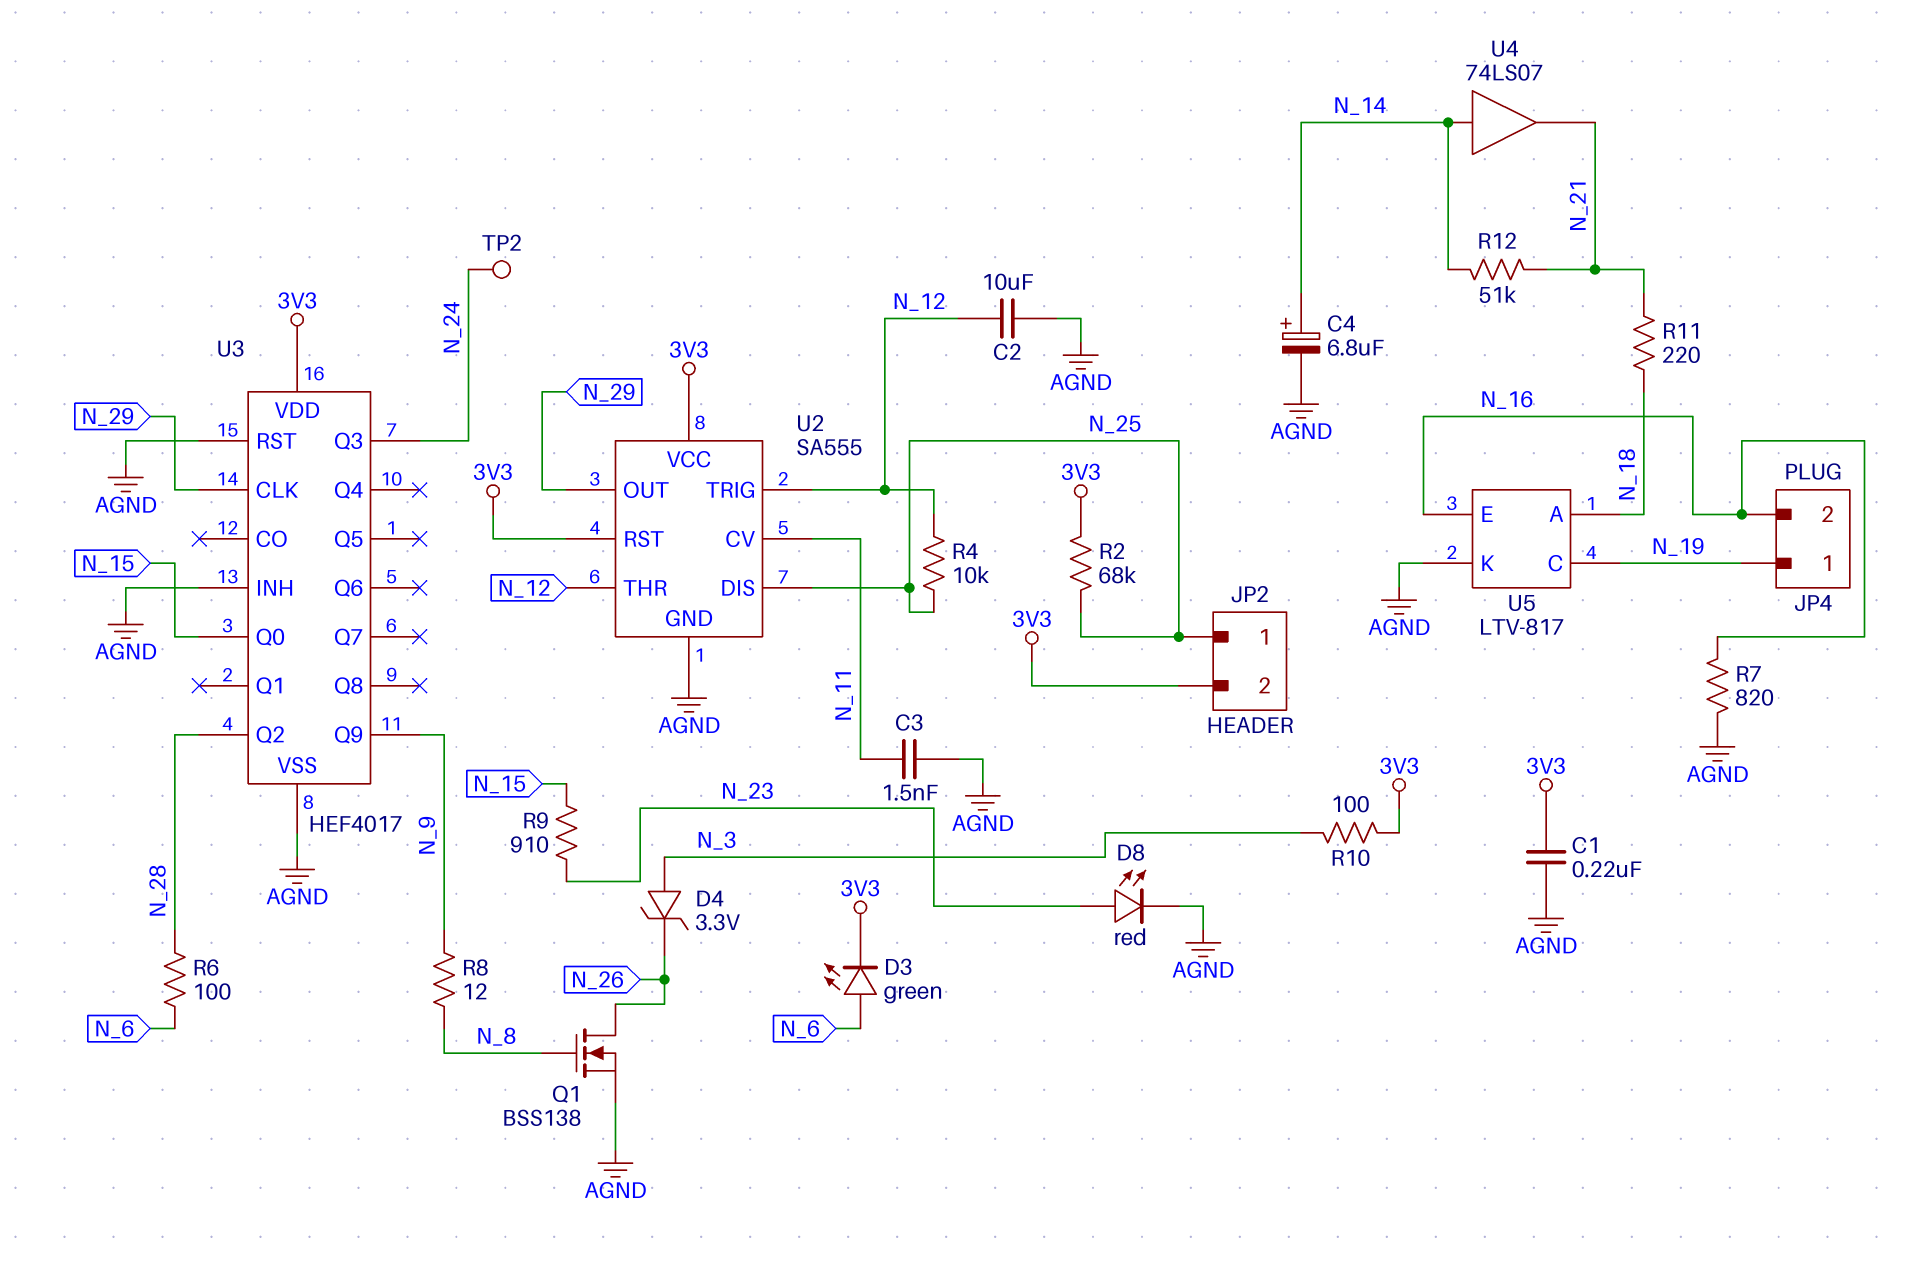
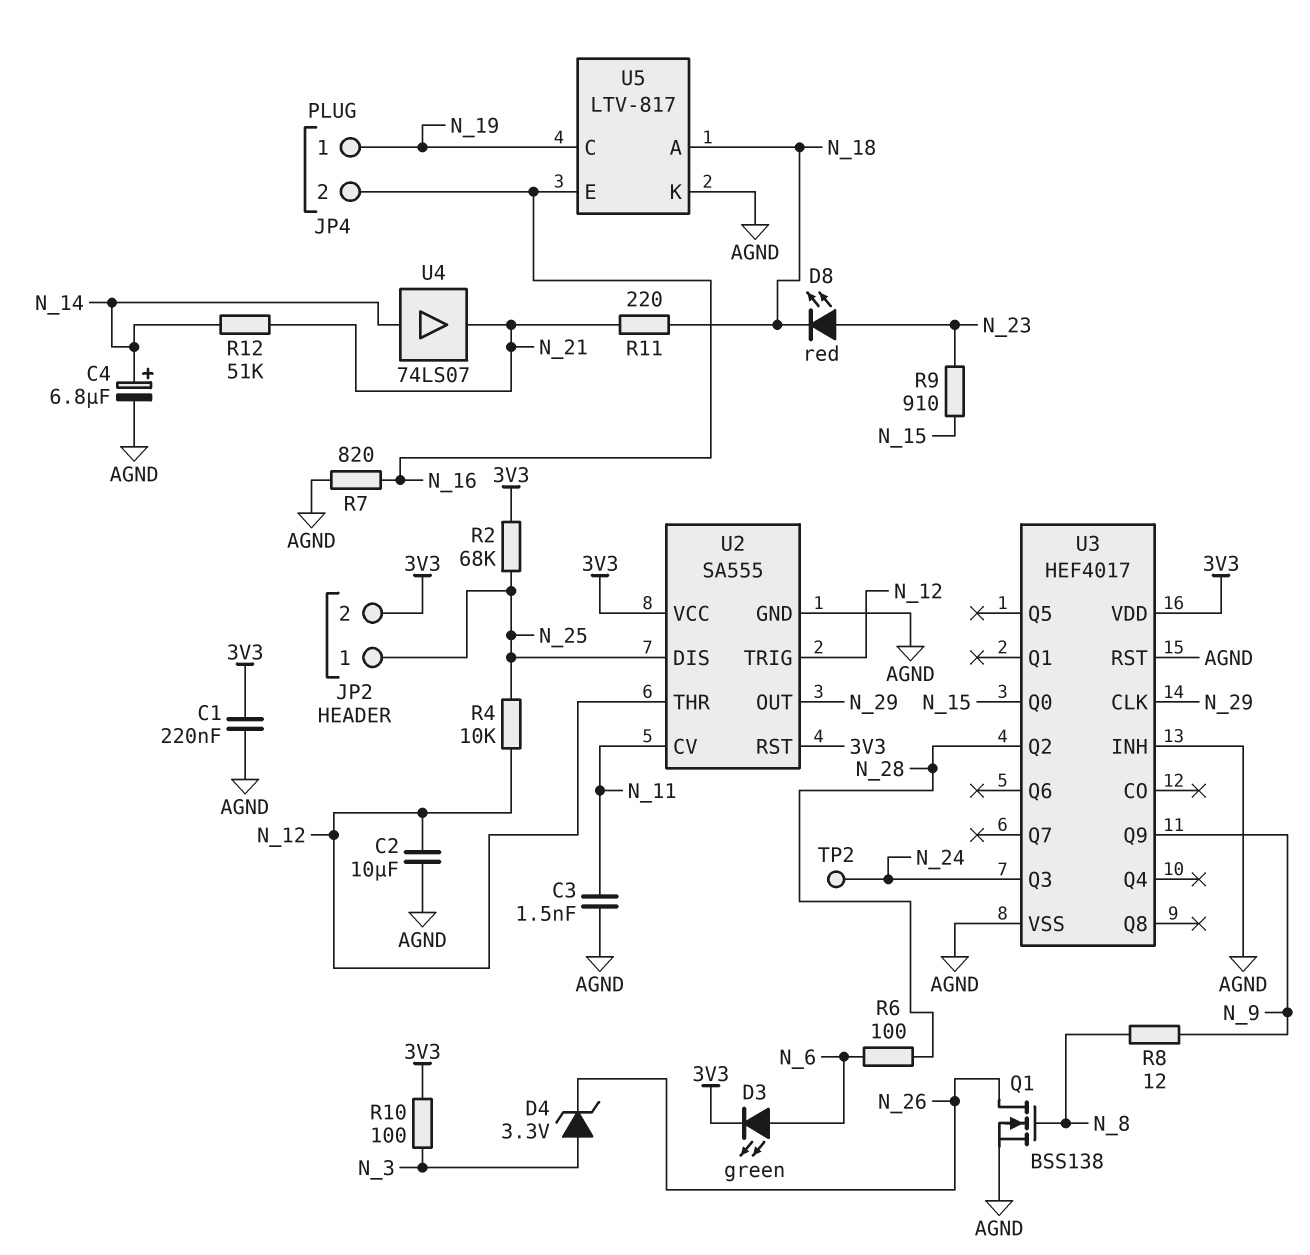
D8: LED red (A N_23, K AGND) -> LED red (A N_23, K N_18)

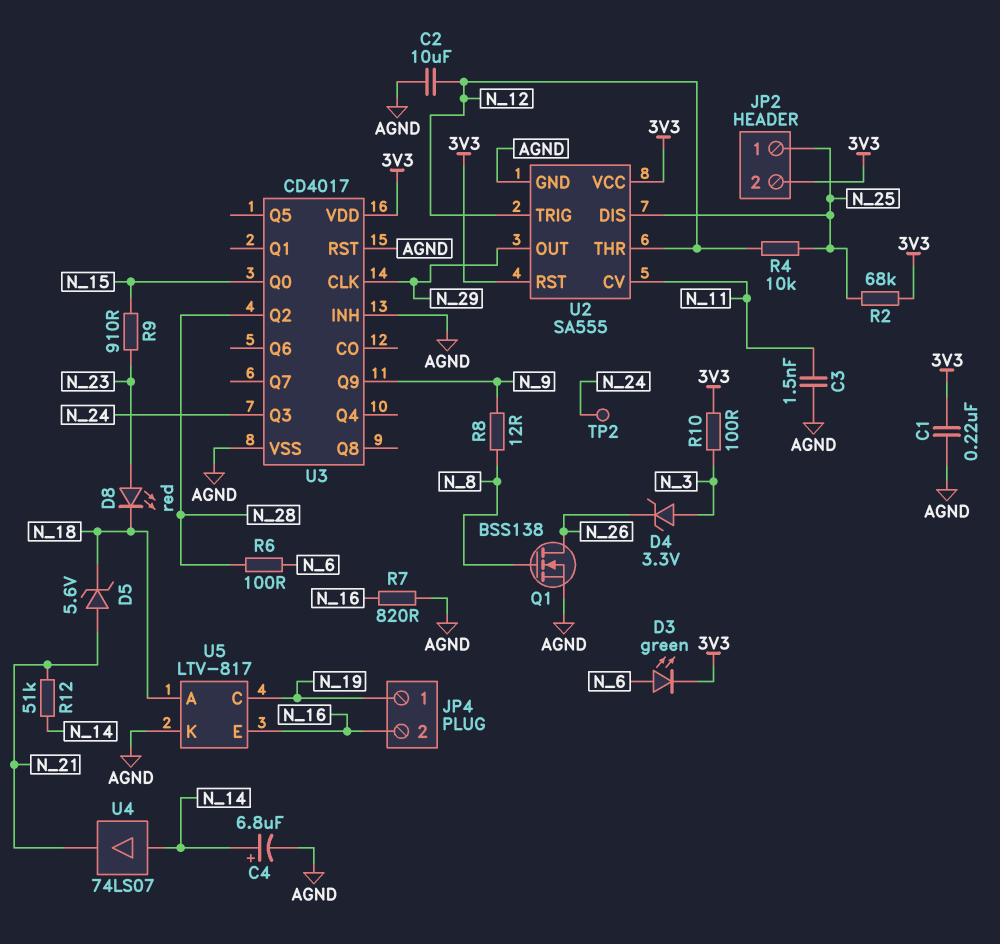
D5: none -> zener 5.6V (A N_21, K N_18)
R11: 220 (N_18, N_21) -> none
U3: HEF4017 -> CD4017

